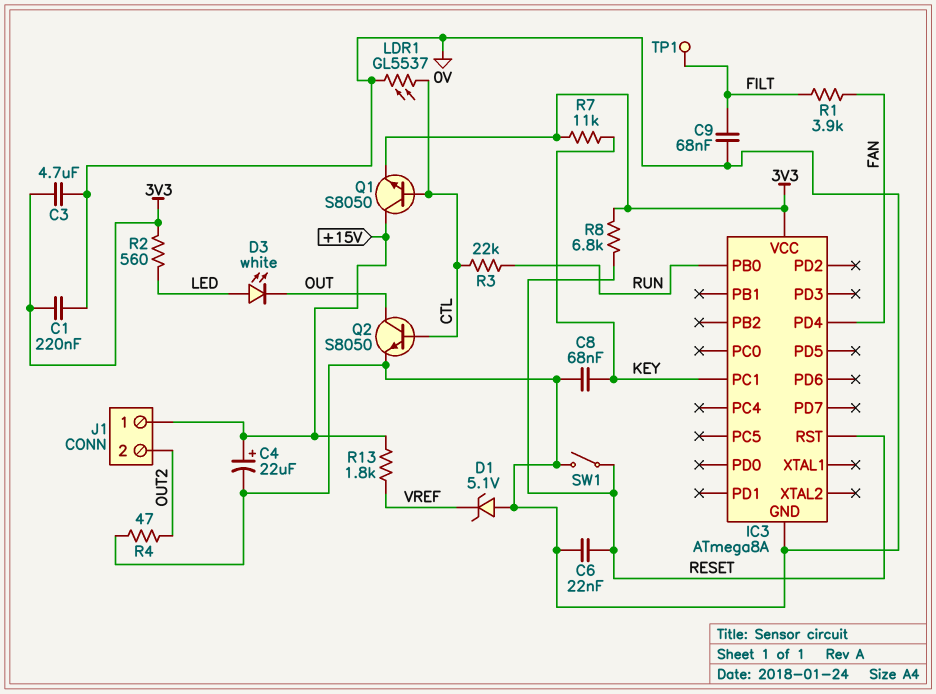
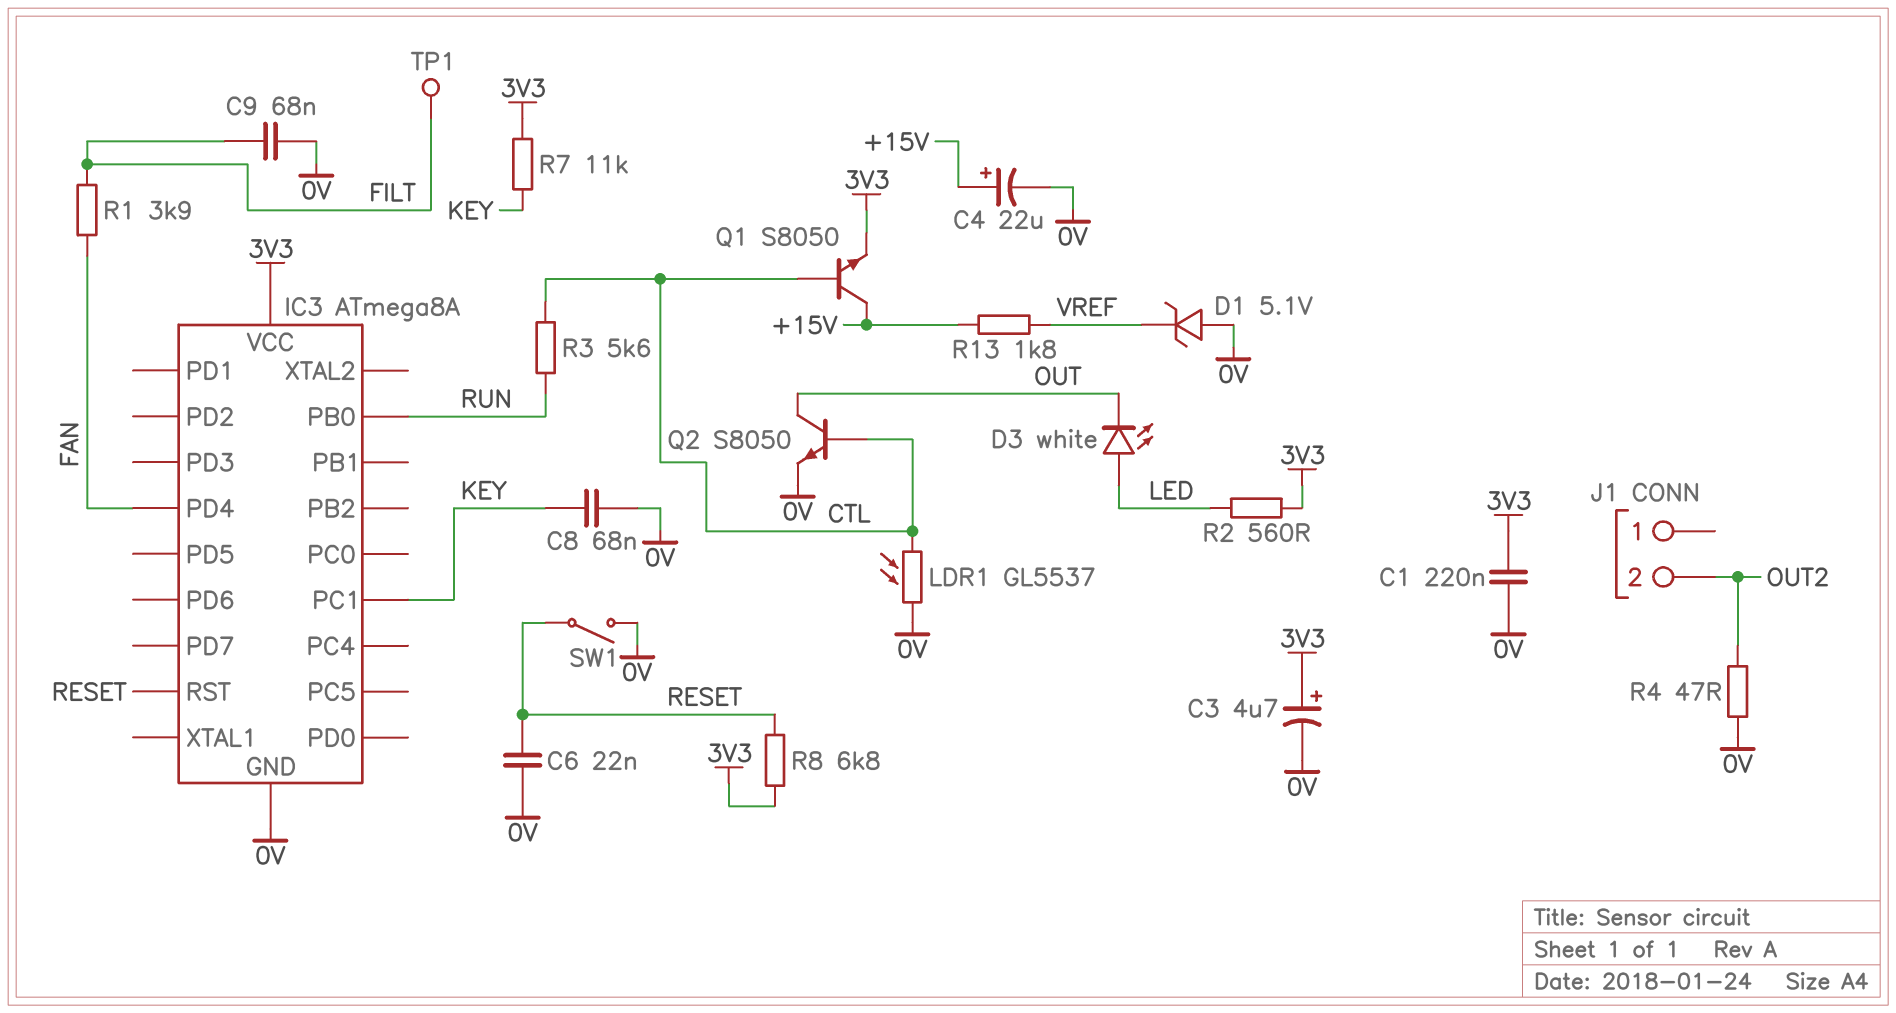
C3: 4.7uF (0V, 3V3) -> 4.7uF (plus 3V3, minus 0V)
J1 pin 1: +15V -> none
R3: 22k (CTL, RUN) -> 5.6k (CTL, RUN)

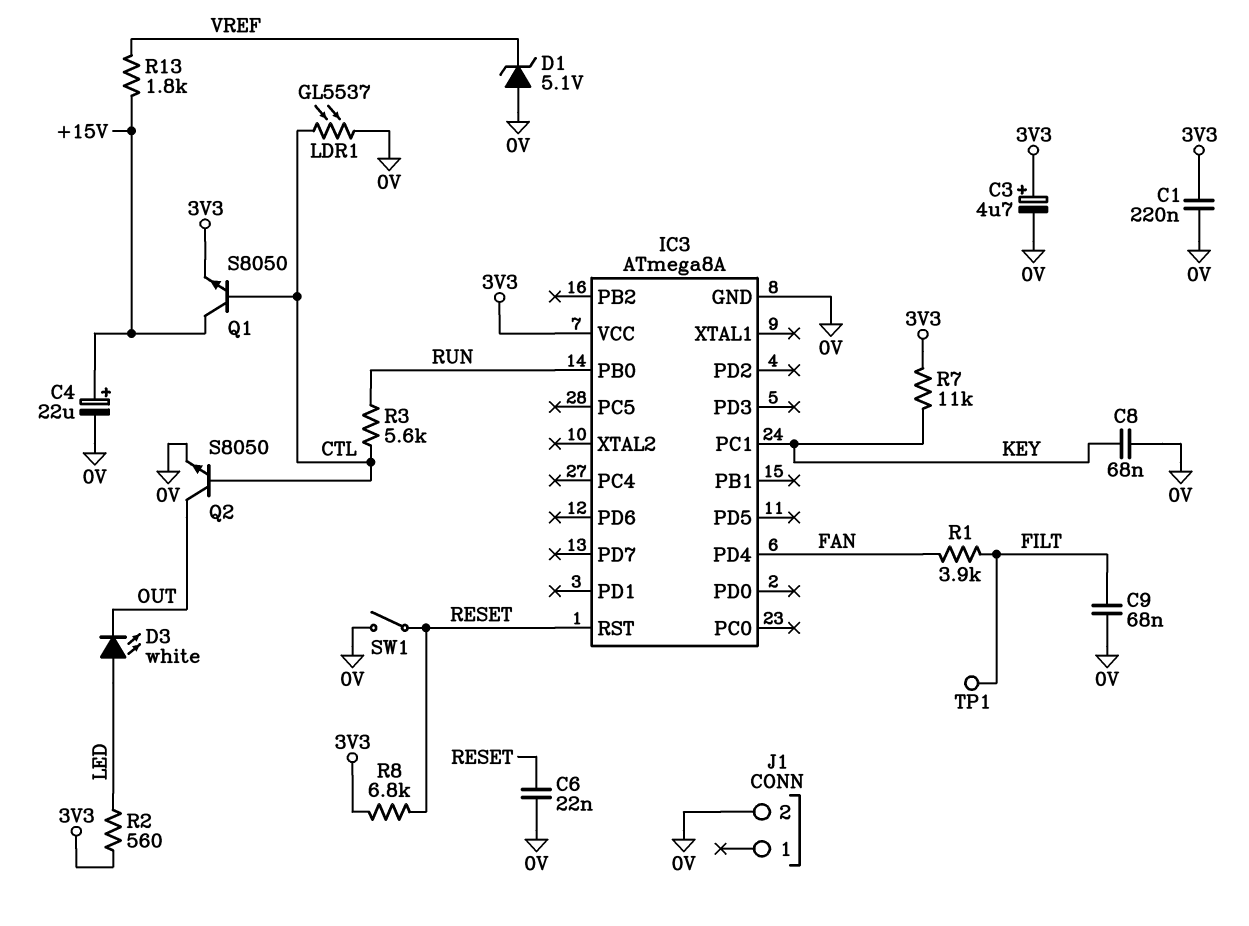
J1 pin 2: OUT2 -> 0V
R4: 47 (0V, OUT2) -> none

